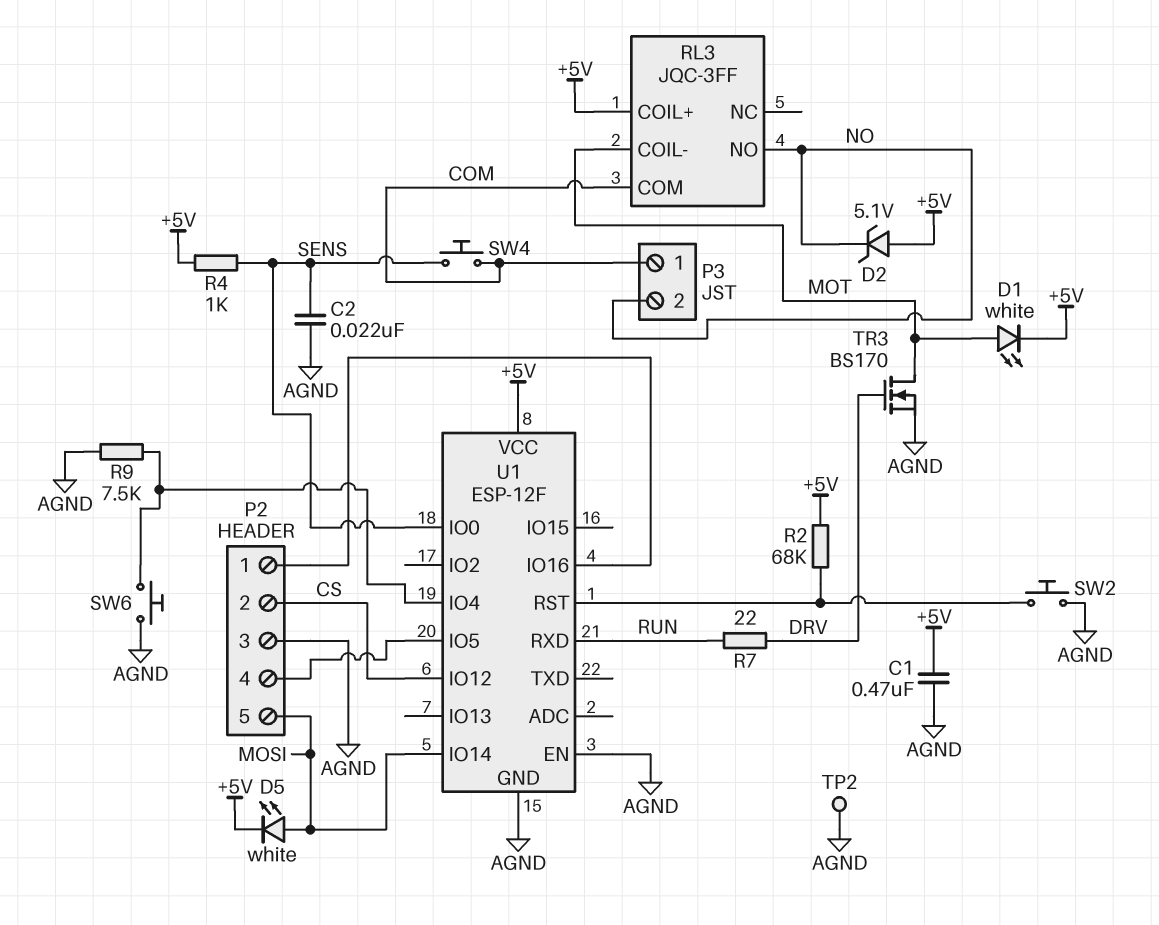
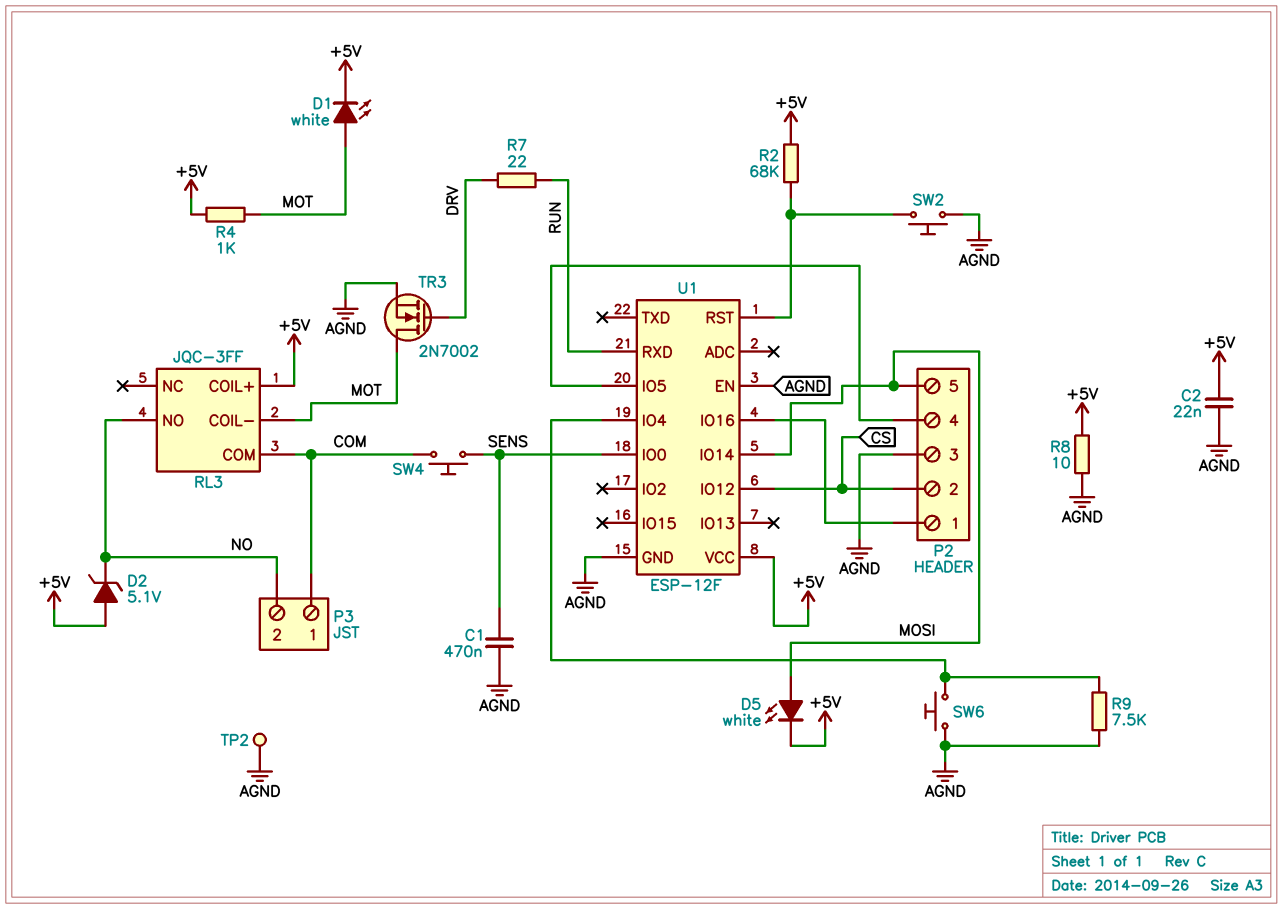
C1: 470nF (+5V, AGND) -> 470nF (AGND, SENS)
C2: 22nF (AGND, SENS) -> 22nF (+5V, AGND)
R4: 1k (+5V, SENS) -> 1k (+5V, MOT)
R8: none -> 10 (+5V, AGND)
TR3: NMOS BS170 (G DRV, D MOT, S AGND) -> NMOS 2N7002 (G DRV, D MOT, S AGND)

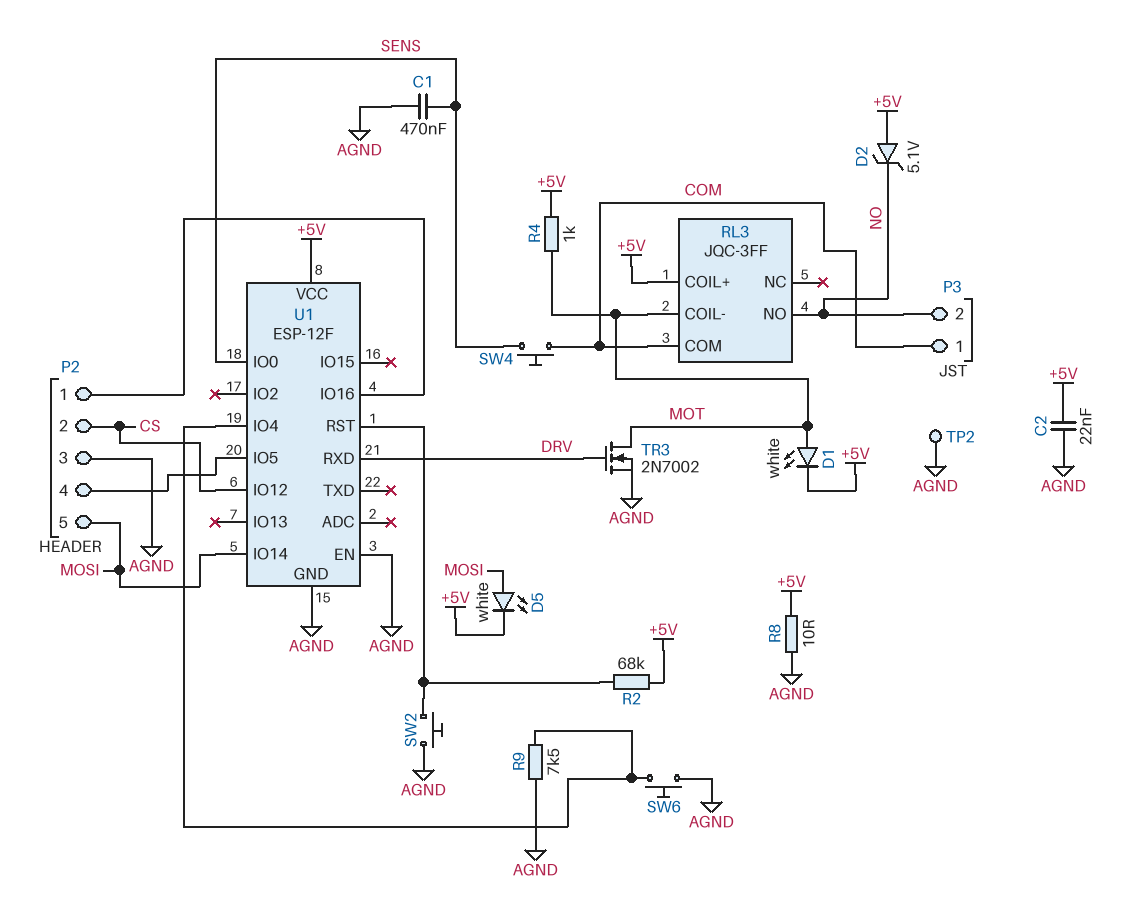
R7: 22 (DRV, RUN) -> none
U1 pin RXD: RUN -> DRV

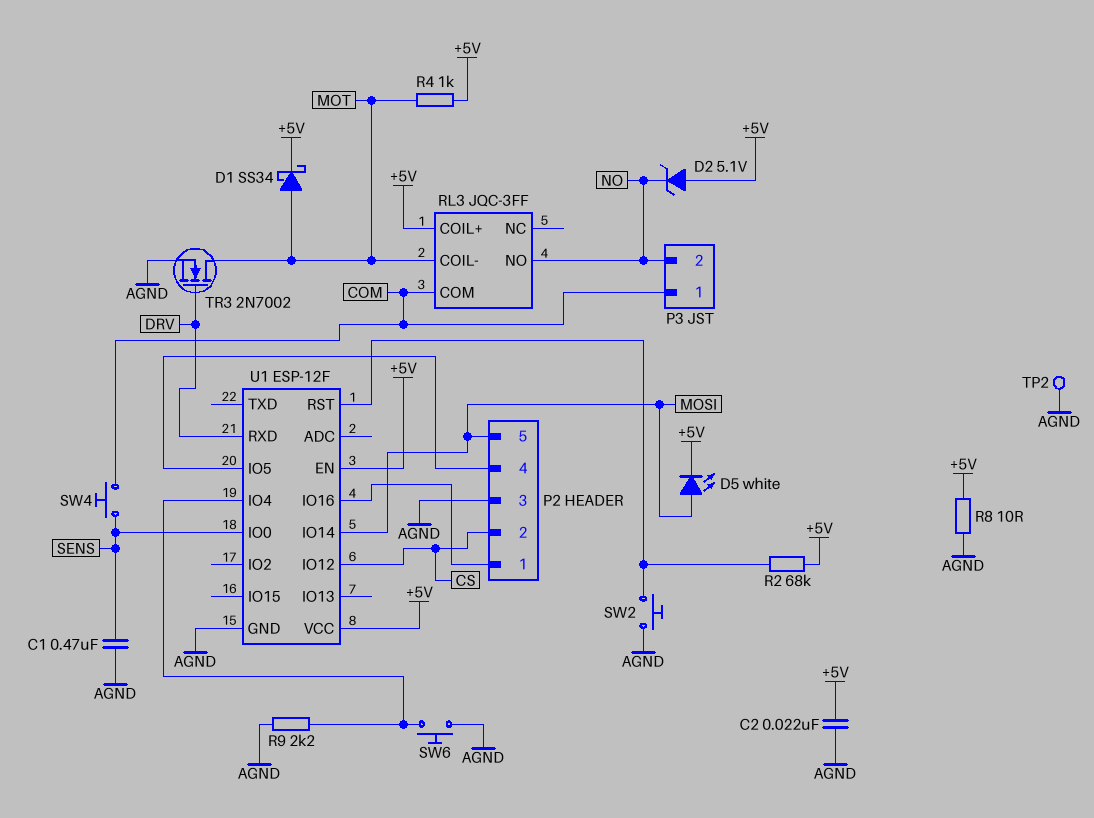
D1: LED white (A MOT, K +5V) -> schottky SS34 (A MOT, K +5V)
R9: 7.5k (AGND, U1/IO4) -> 2.2k (AGND, U1/IO4)
U1 pin EN: AGND -> +5V

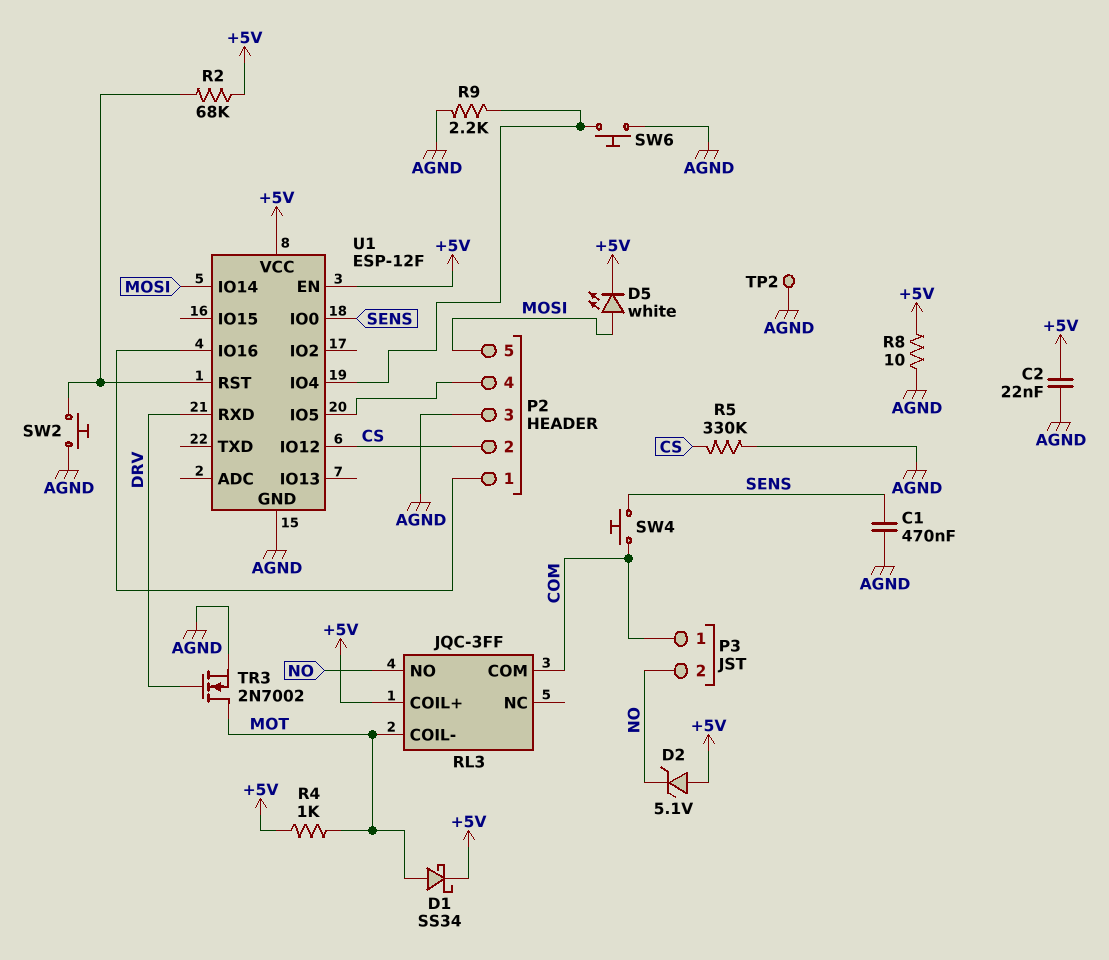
R5: none -> 330k (AGND, CS)

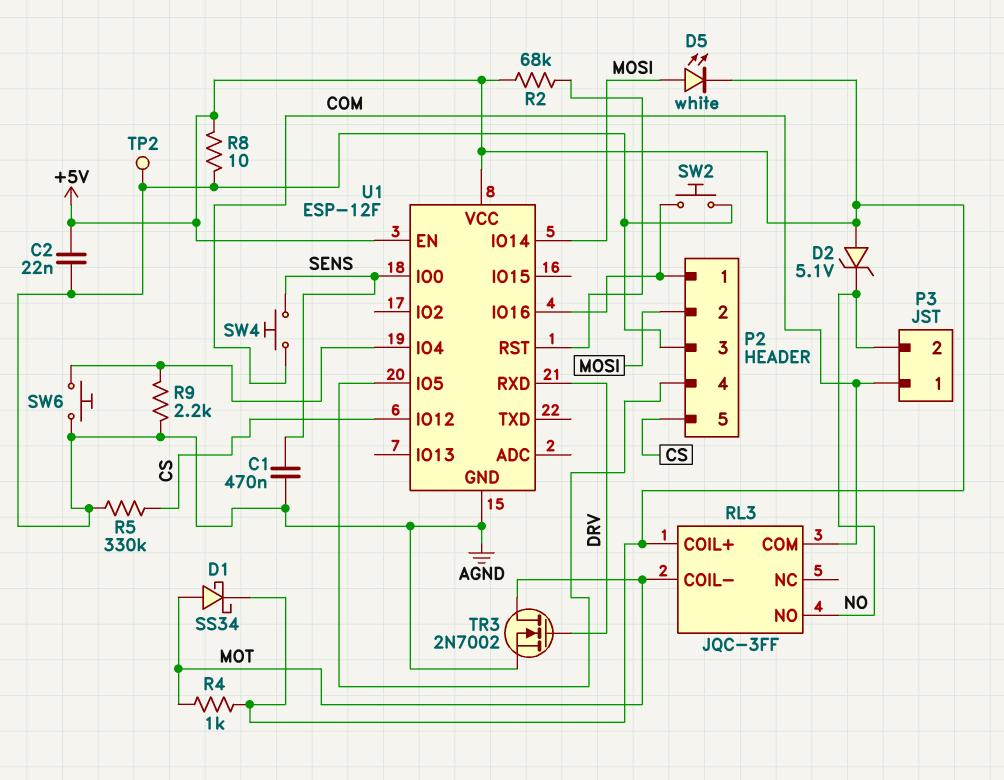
P2 pin 2: CS -> MOSI
P2 pin 5: MOSI -> CS
SW2: button (AGND, U1/RST) -> button (AGND, P2/1)

